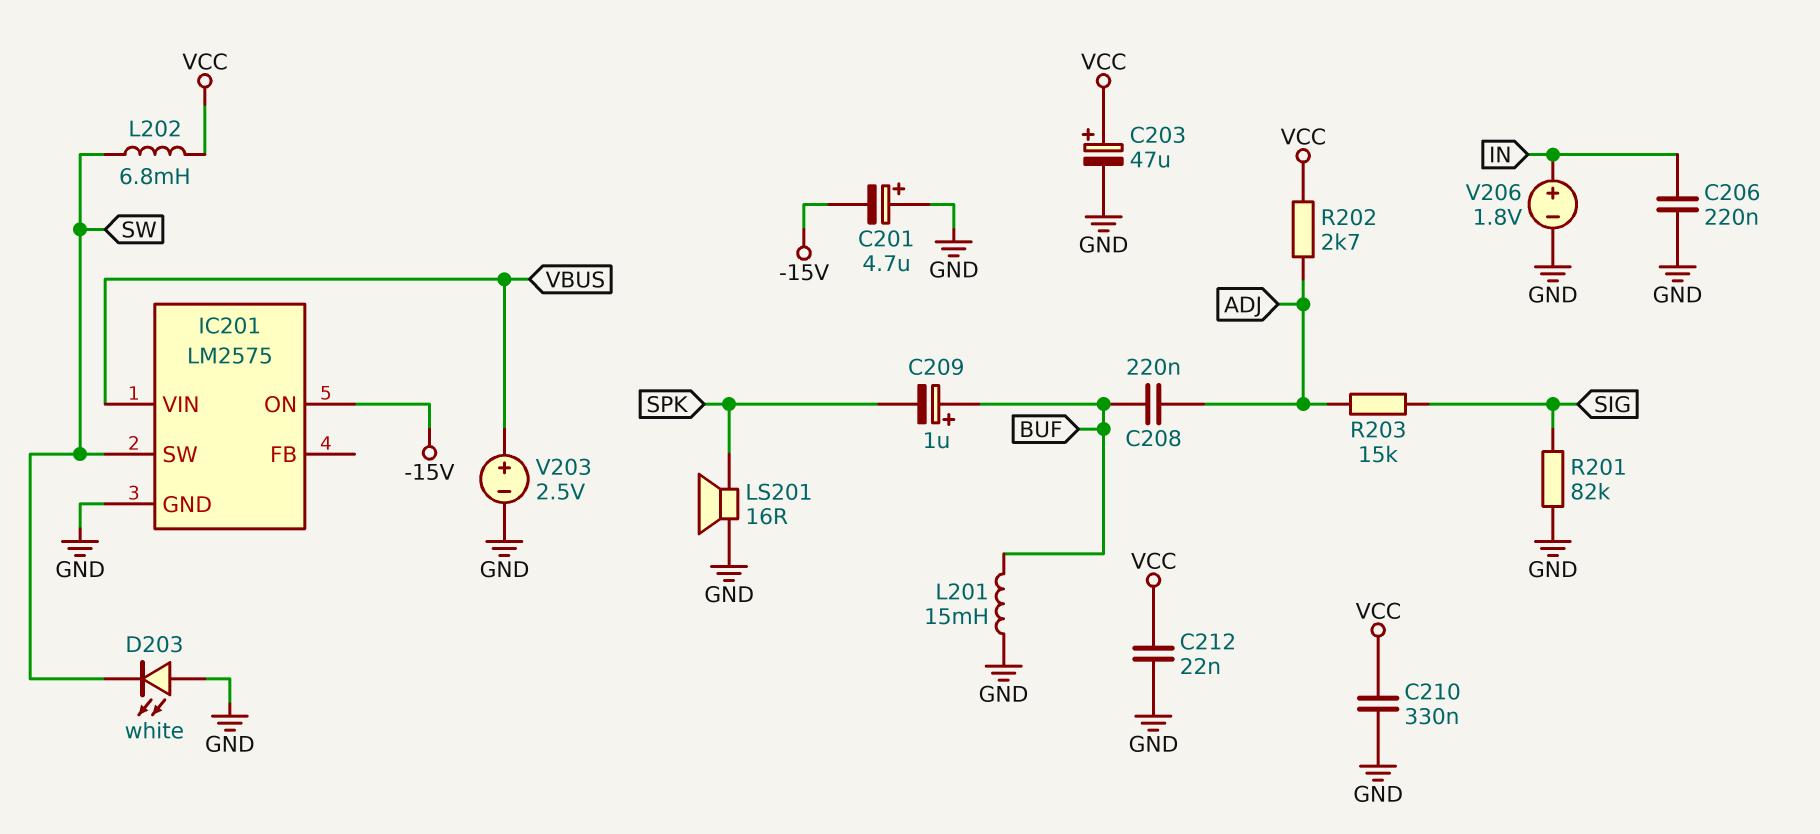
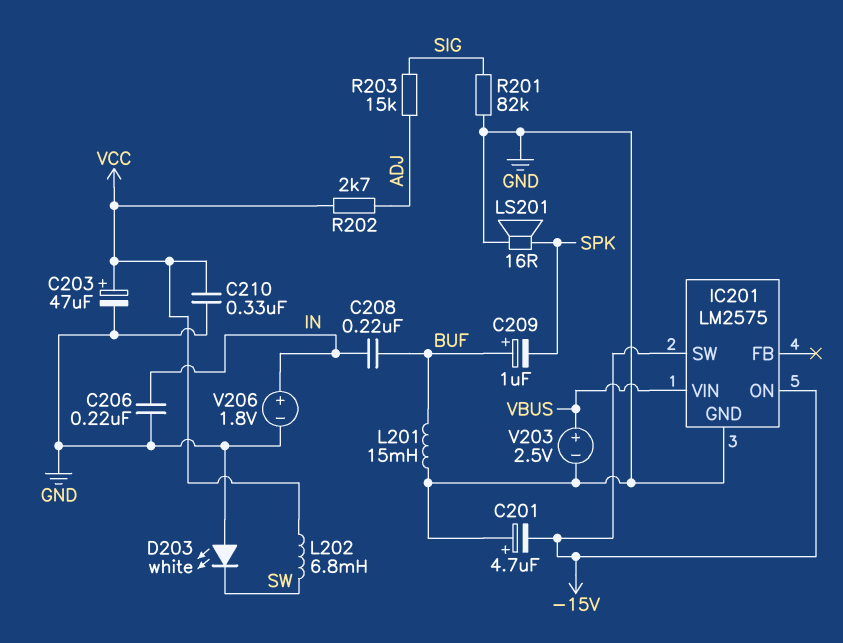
C208: 220nF (ADJ, BUF) -> 220nF (BUF, IN)
C212: 22nF (GND, VCC) -> none
IC201 pin SW: SW -> -15V

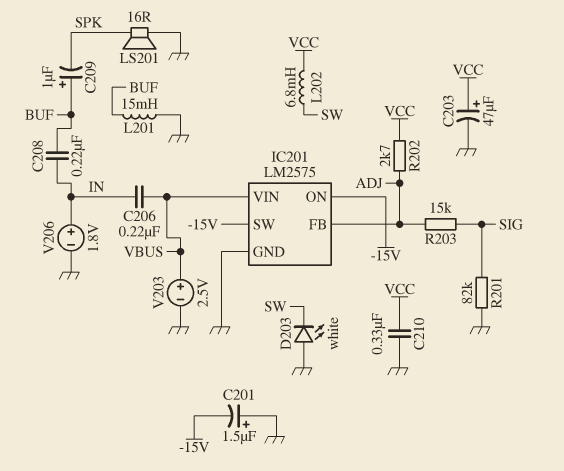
C201: 4.7uF (plus GND, minus -15V) -> 1.5uF (plus GND, minus -15V)
C206: 220nF (GND, IN) -> 220nF (IN, VBUS)
IC201 pin FB: none -> ADJ

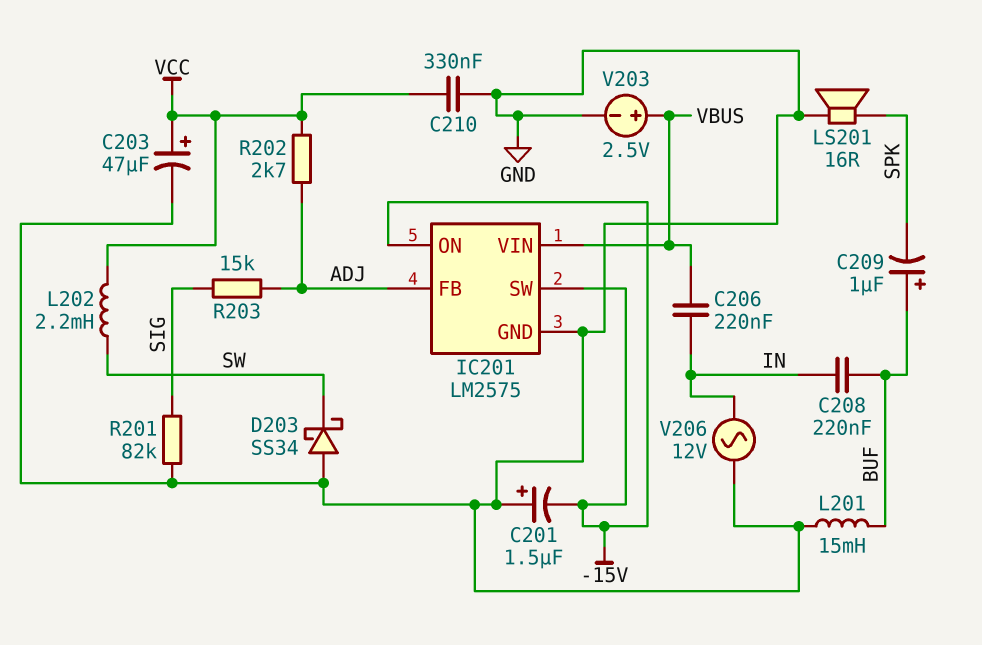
D203: LED white (A GND, K SW) -> schottky SS34 (A GND, K SW)
L202: 6.8mH (SW, VCC) -> 2.2mH (SW, VCC)
V206: 1.8V (plus IN, minus GND) -> AC 12V (GND, IN)

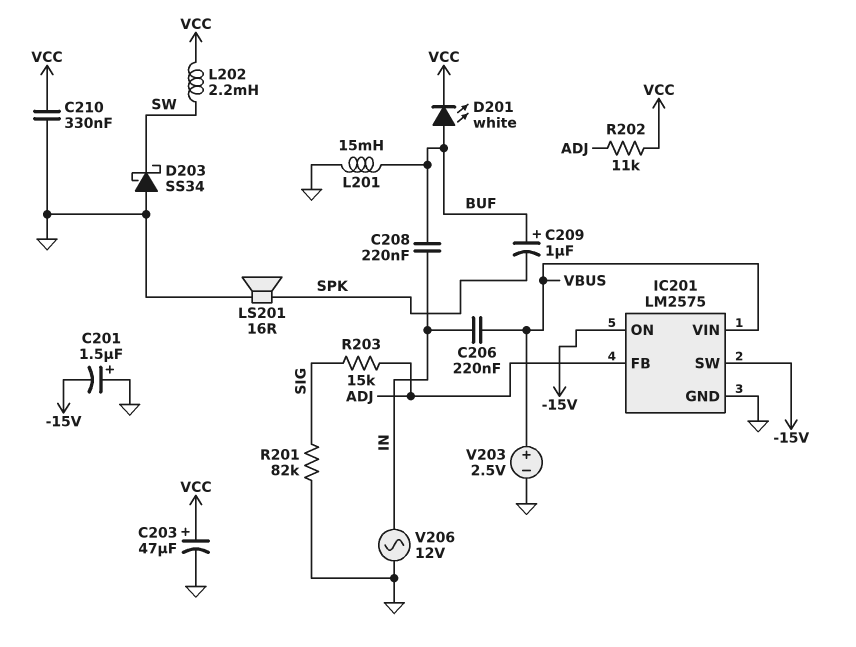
D201: none -> LED white (A BUF, K VCC)
R202: 2.7k (ADJ, VCC) -> 11k (ADJ, VCC)

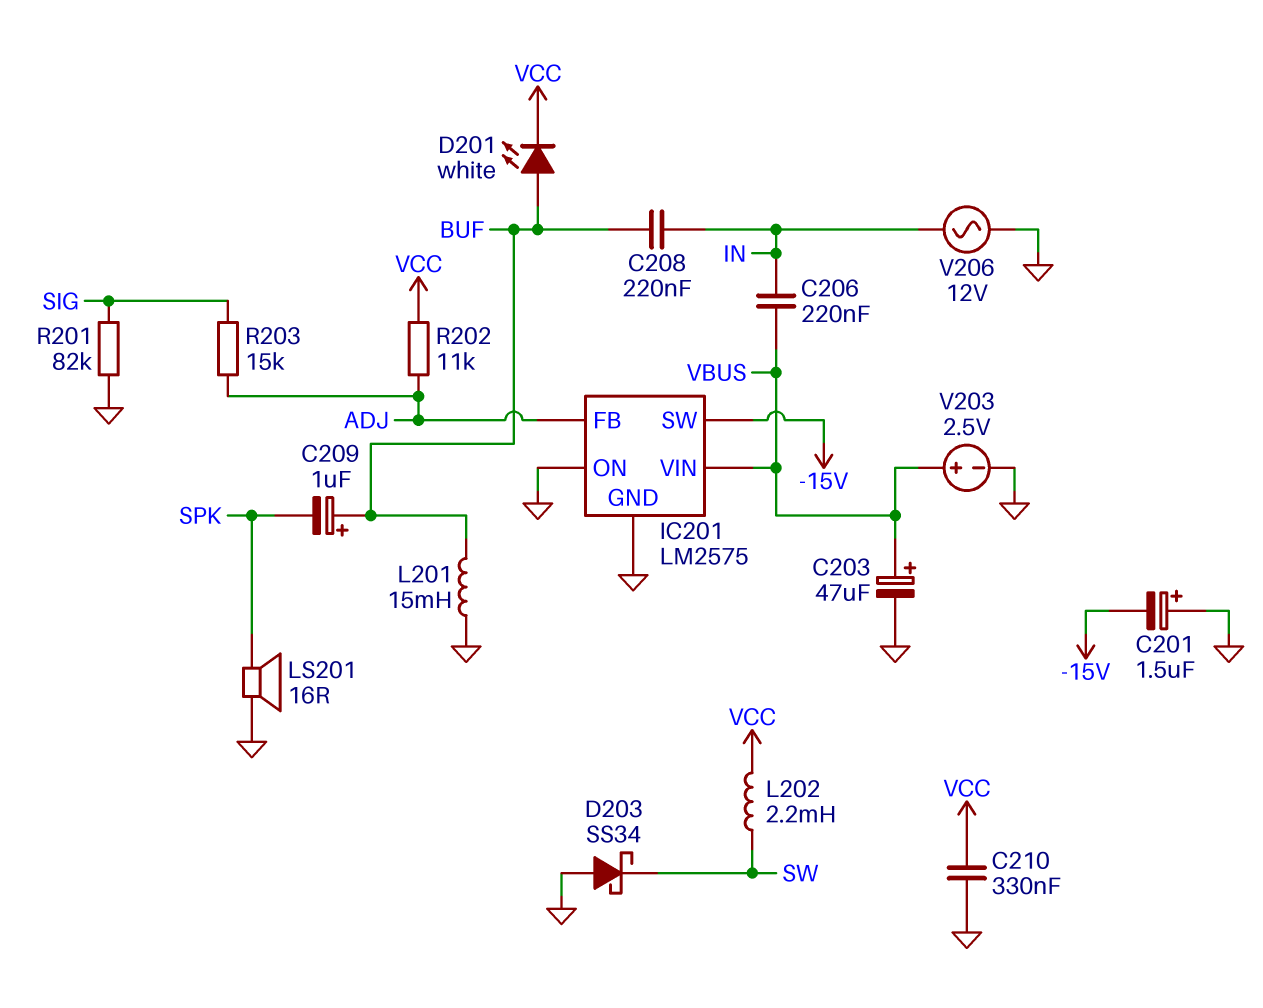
C203: 47uF (plus VCC, minus GND) -> 47uF (plus VBUS, minus GND)
IC201 pin ON: -15V -> GND

